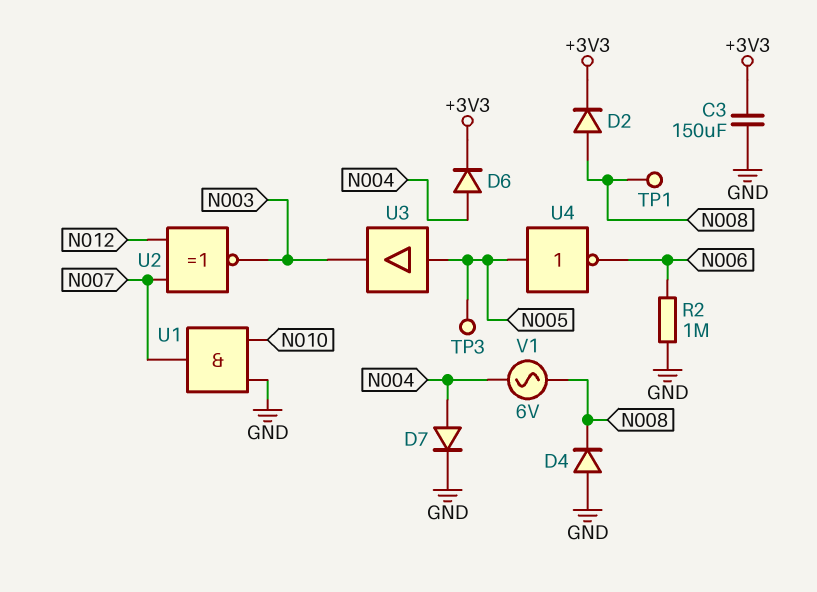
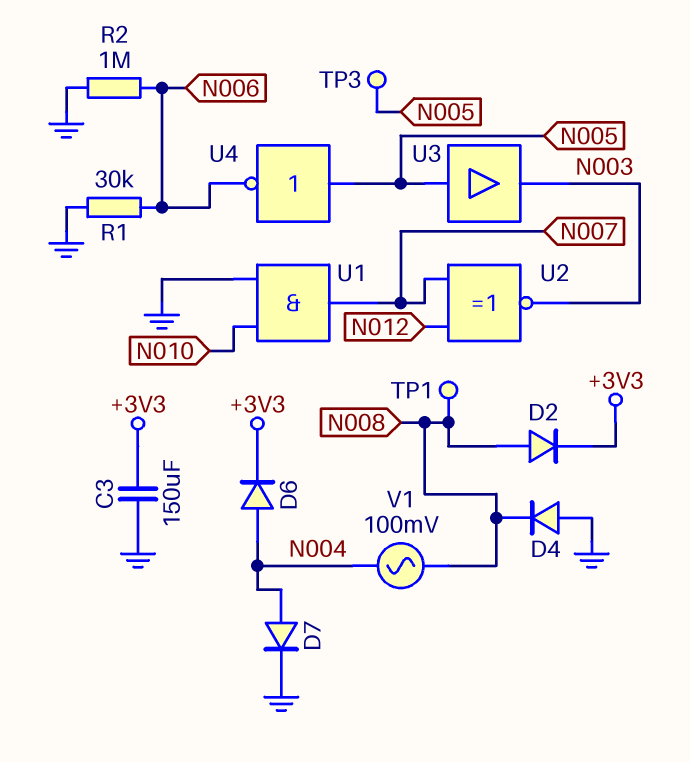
R1: none -> 30k (GND, N006)
V1: AC 6V (N004, N008) -> AC 100mV (N004, N008)

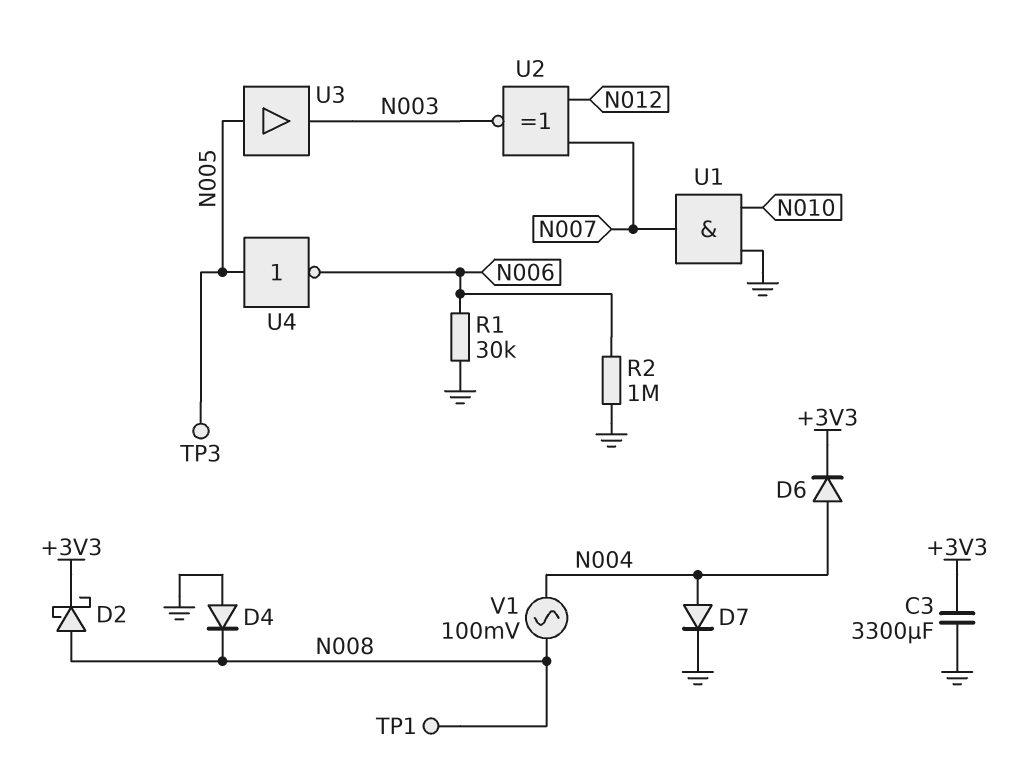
C3: 150uF (+3V3, GND) -> 3300uF (+3V3, GND)
D2: diode (A N008, K +3V3) -> schottky (A N008, K +3V3)

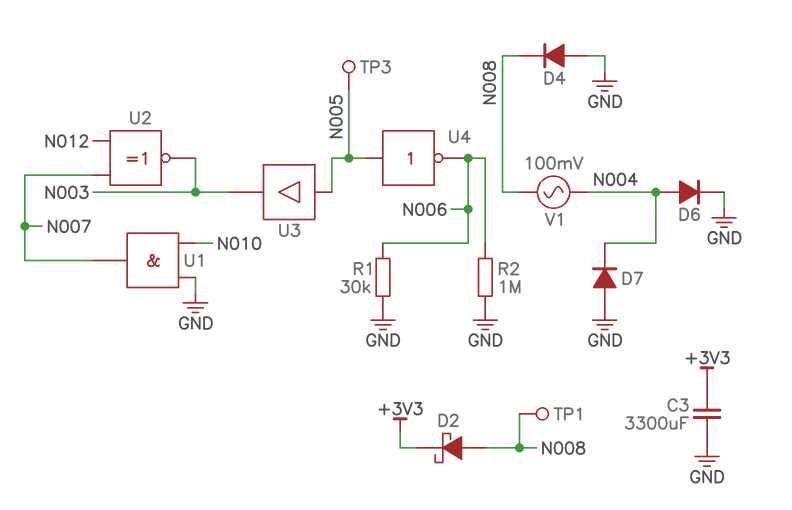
D6: diode (A N004, K +3V3) -> diode (A N004, K GND)
D7: diode (A N004, K GND) -> diode (A GND, K N004)

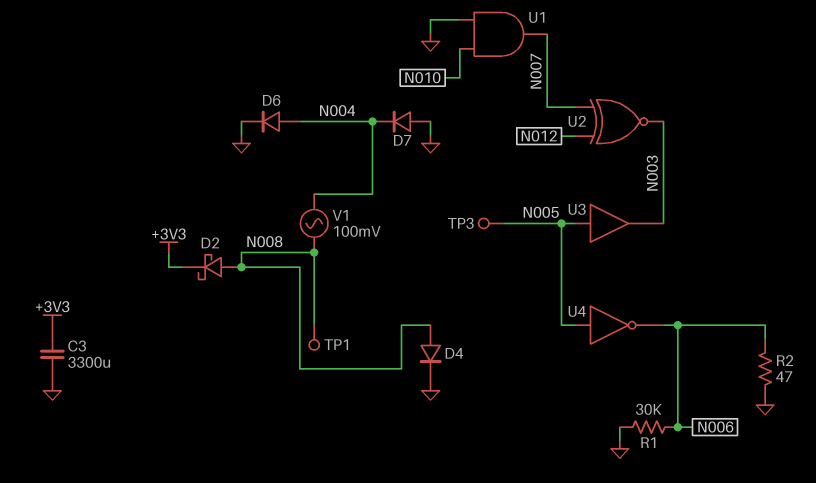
D4: diode (A GND, K N008) -> diode (A N008, K GND)
R2: 1M (GND, N006) -> 47 (GND, N006)

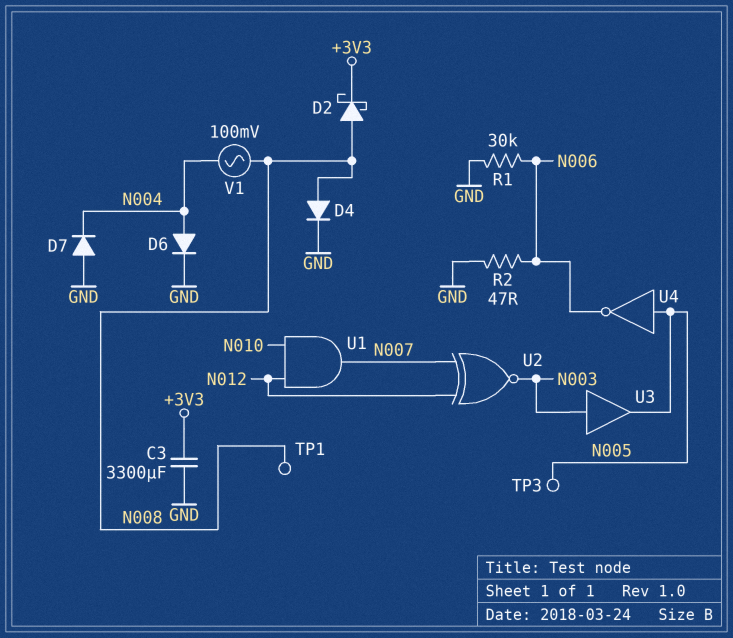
U1: AND (in GND, in N010, out N007) -> AND (in N010, in N012, out N007)
U3: buffer (in N005, out N003) -> buffer (in N003, out N005)

